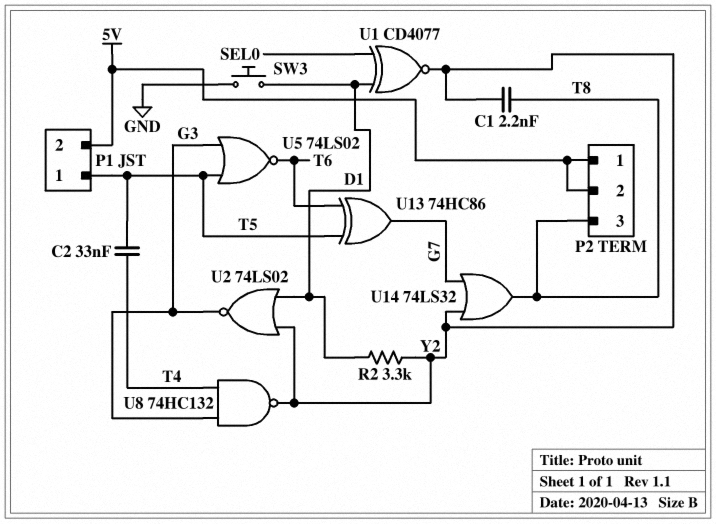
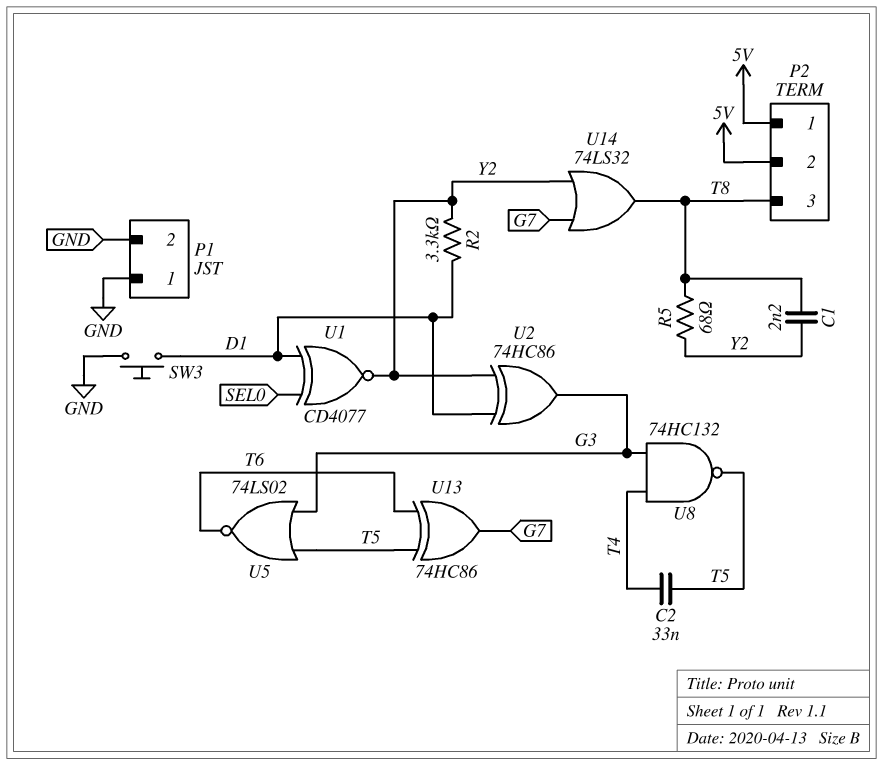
P1 pin 1: T5 -> GND
P1 pin 2: 5V -> GND
R5: none -> 68 (T8, Y2)
U2: NOR 74LS02 (in D1, in Y2, out G3) -> XOR 74HC86 (in D1, in Y2, out G3)
U8: NAND 74HC132 (in G3, in T4, out Y2) -> NAND 74HC132 (in G3, in T4, out T5)

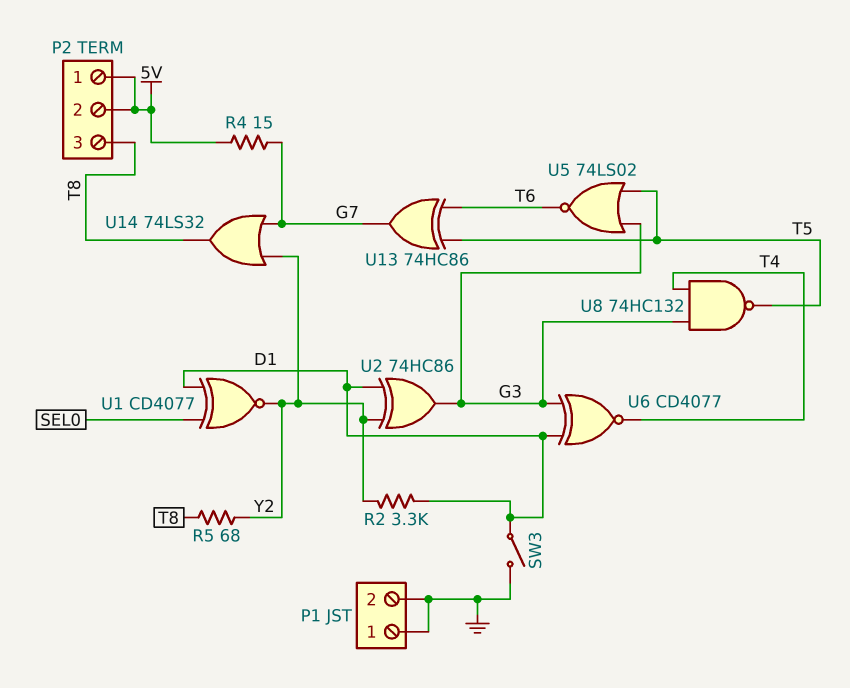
C1: 2.2nF (T8, Y2) -> none
C2: 33nF (T4, T5) -> none
R4: none -> 15 (5V, G7)
SW3: button (D1, GND) -> switch (D1, GND)
U6: none -> XNOR CD4077 (in D1, in G3, out T4)

